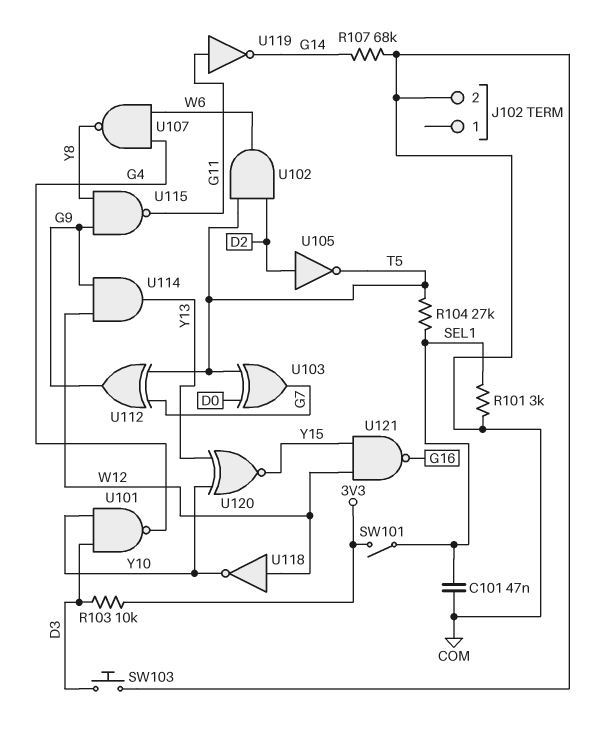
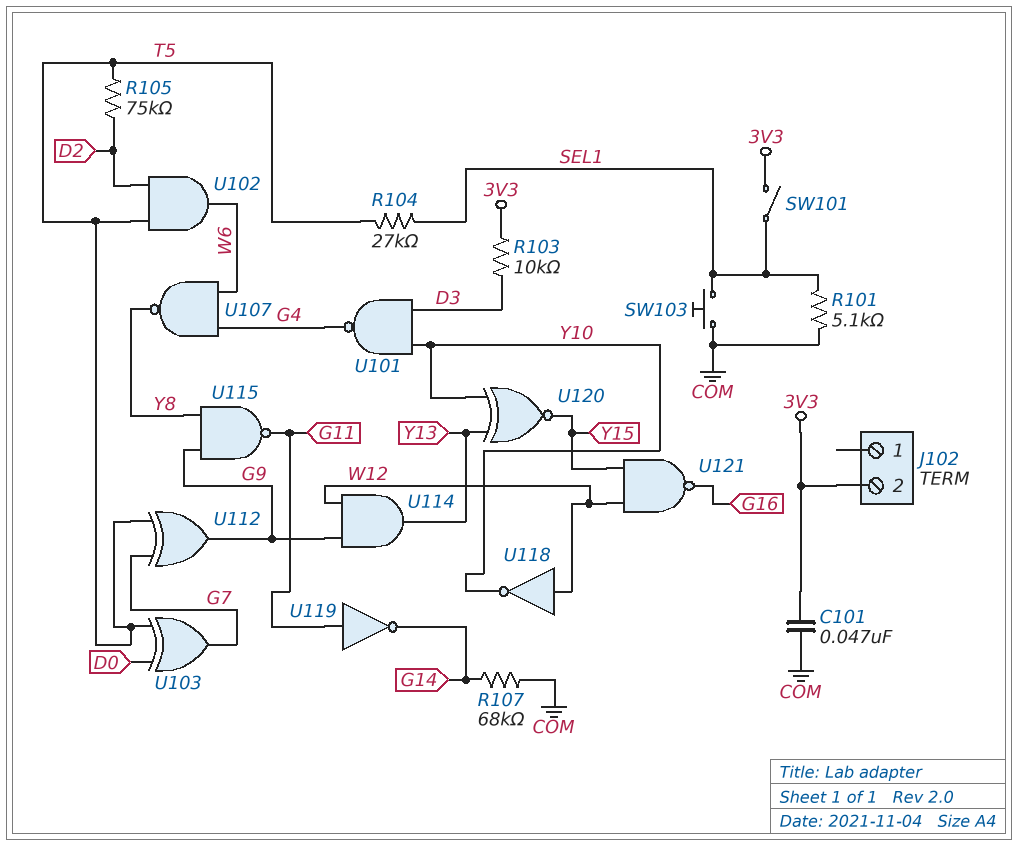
C101: 47nF (COM, SEL1) -> 47nF (3V3, COM)
J102 pin 2: COM -> 3V3
R101: 3k (COM, SEL1) -> 5.1k (COM, SEL1)
R105: none -> 75k (D2, T5)
SW103: button (COM, D3) -> button (COM, SEL1)
U105: NOT (in D2, out T5) -> none

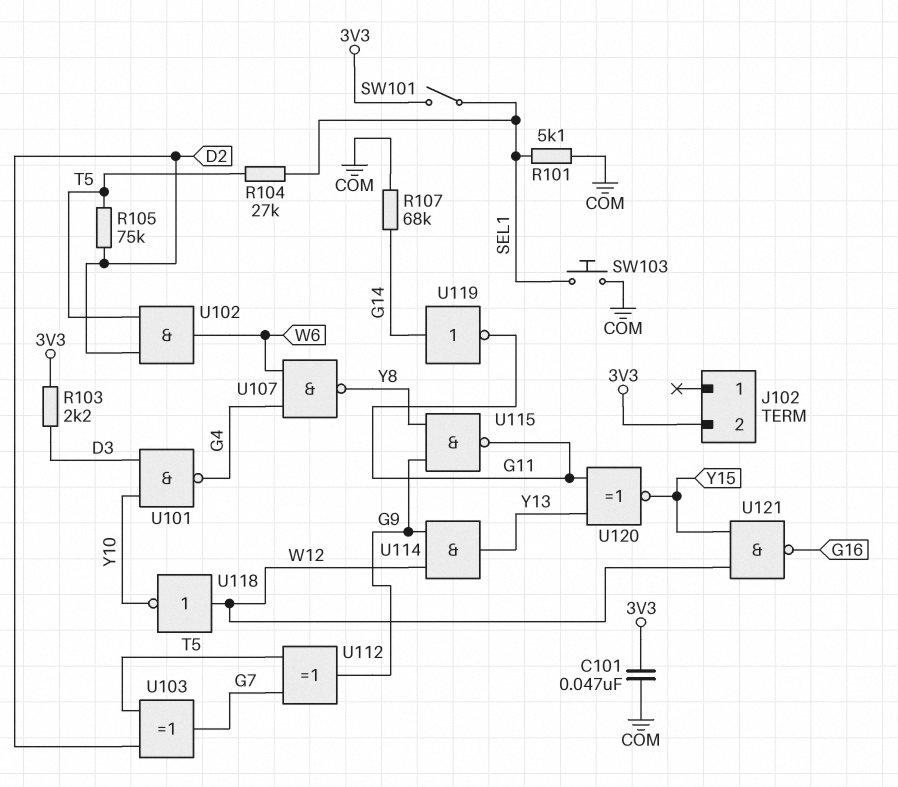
R103: 10k (3V3, D3) -> 2.2k (3V3, D3)
U103: XOR (in D0, in T5, out G7) -> XOR (in D2, in T5, out G7)
U119: NOT (in G11, out G14) -> NOT (in G14, out G11)
U120: XNOR (in Y10, in Y13, out Y15) -> XNOR (in G11, in Y13, out Y15)

